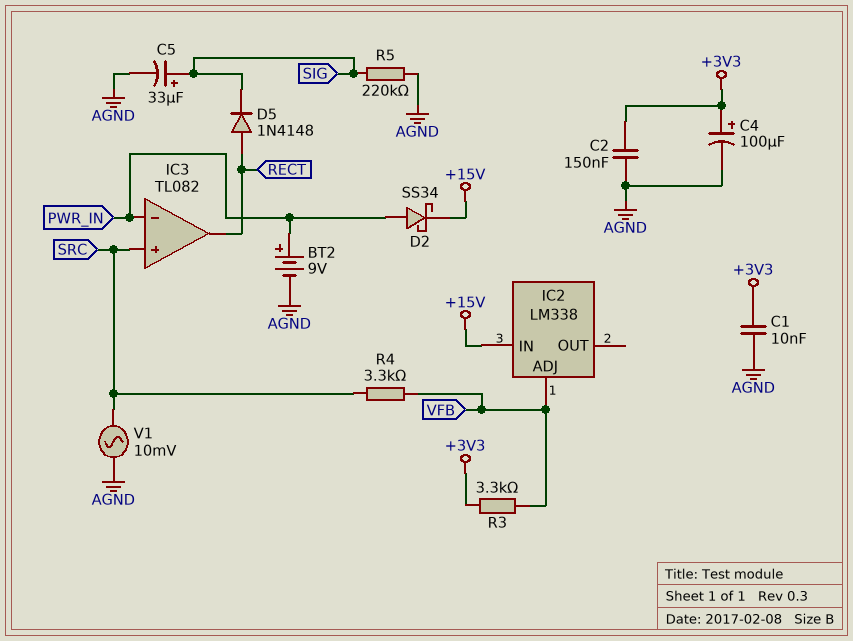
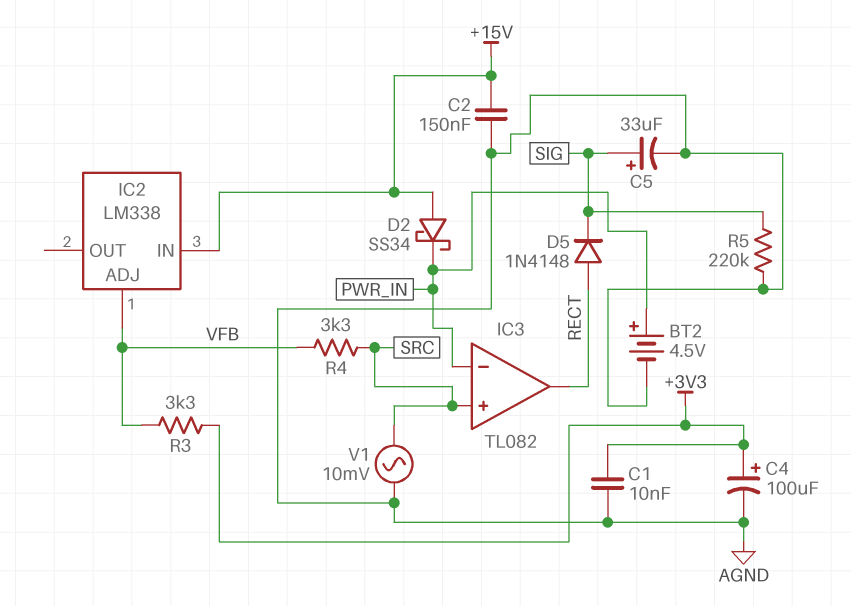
BT2: 9V (plus PWR_IN, minus AGND) -> 4.5V (plus PWR_IN, minus AGND)
C2: 150nF (+3V3, AGND) -> 150nF (+15V, AGND)
D2: schottky SS34 (A PWR_IN, K +15V) -> schottky SS34 (A +15V, K PWR_IN)

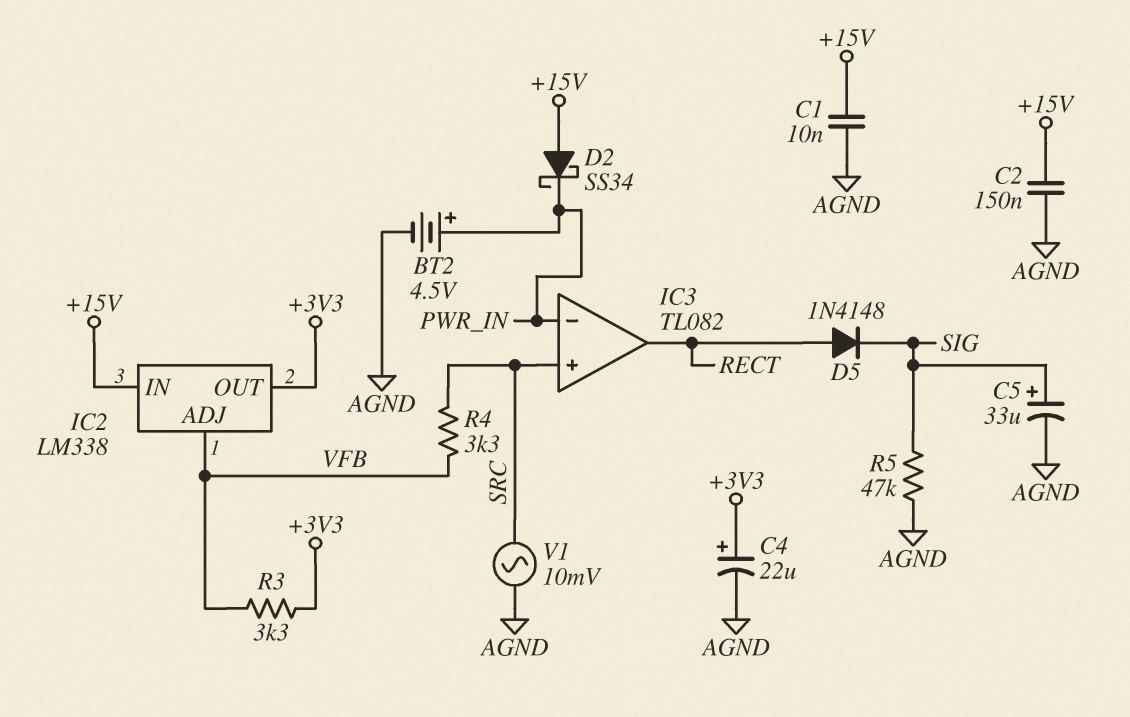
C1: 10nF (+3V3, AGND) -> 10nF (+15V, AGND)
C4: 100uF (plus +3V3, minus AGND) -> 22uF (plus +3V3, minus AGND)
IC2 pin OUT: none -> +3V3
R5: 220k (AGND, SIG) -> 47k (AGND, SIG)

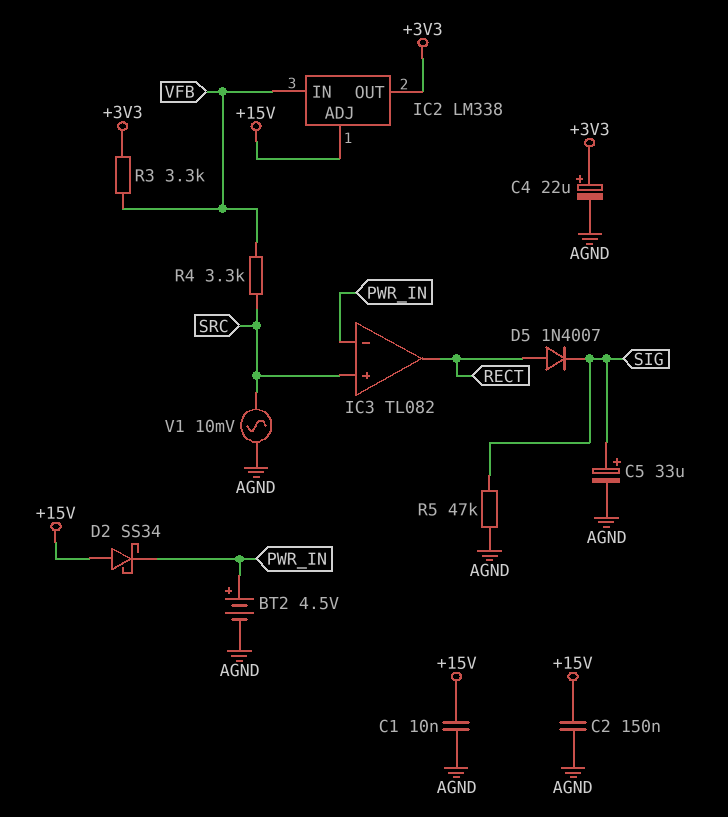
D5: diode 1N4148 (A RECT, K SIG) -> diode 1N4007 (A RECT, K SIG)
IC2 pin ADJ: VFB -> +15V
IC2 pin IN: +15V -> VFB

